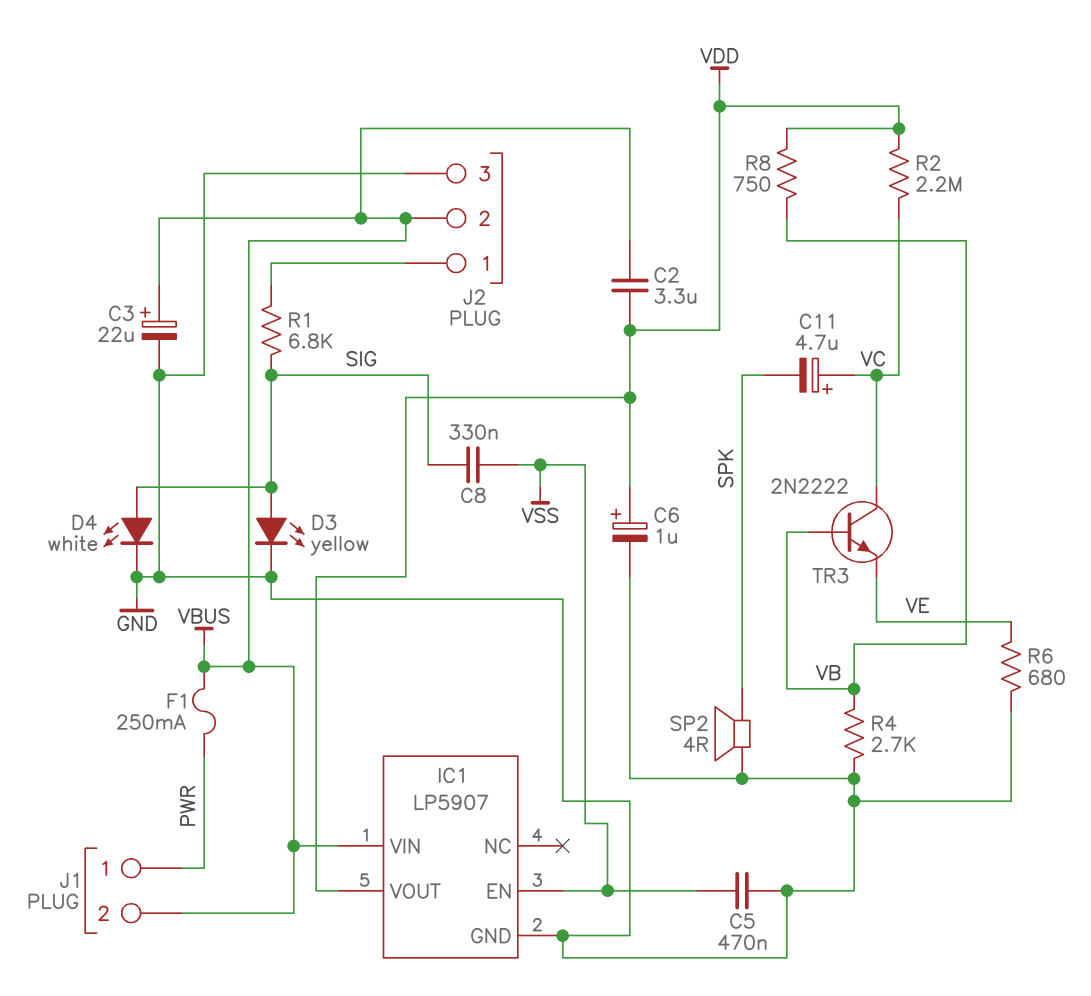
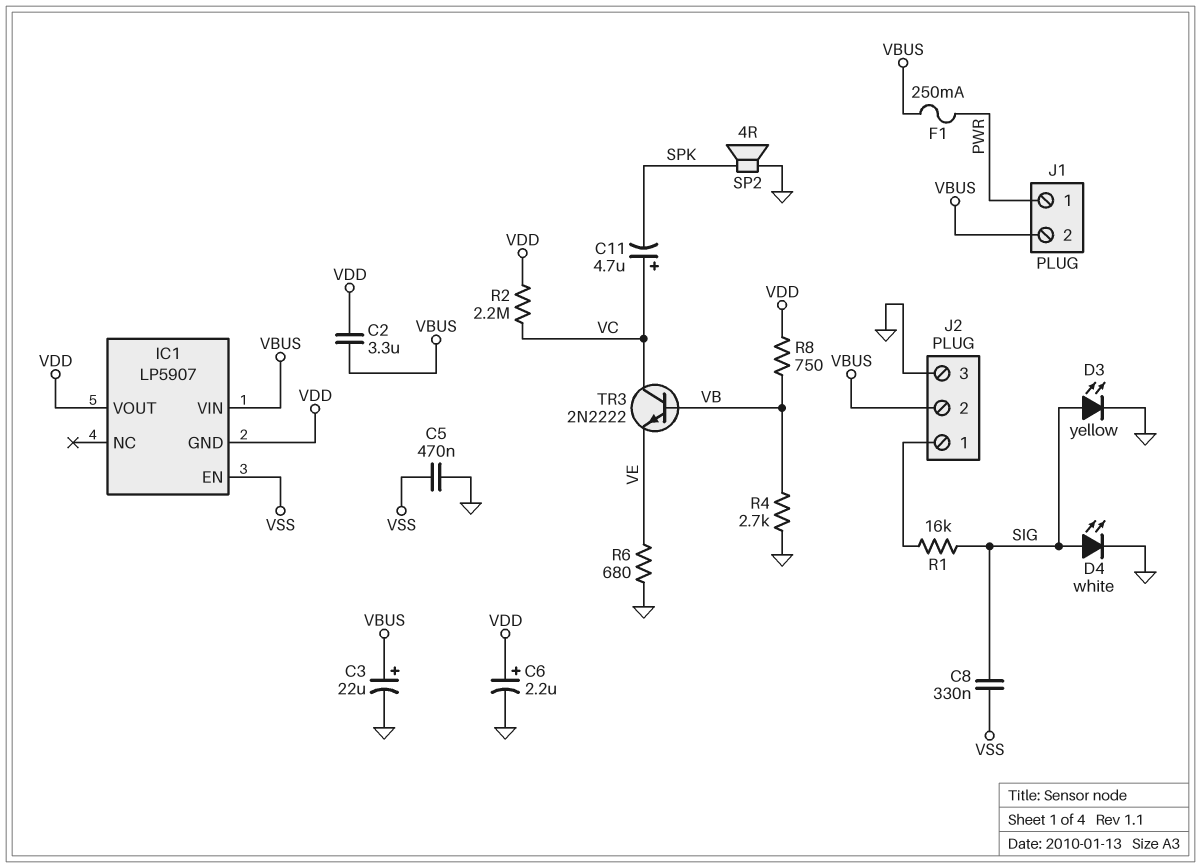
C6: 1uF (plus VDD, minus GND) -> 2.2uF (plus VDD, minus GND)
IC1 pin GND: GND -> VDD
R1: 6.8k (J2/1, SIG) -> 16k (J2/1, SIG)

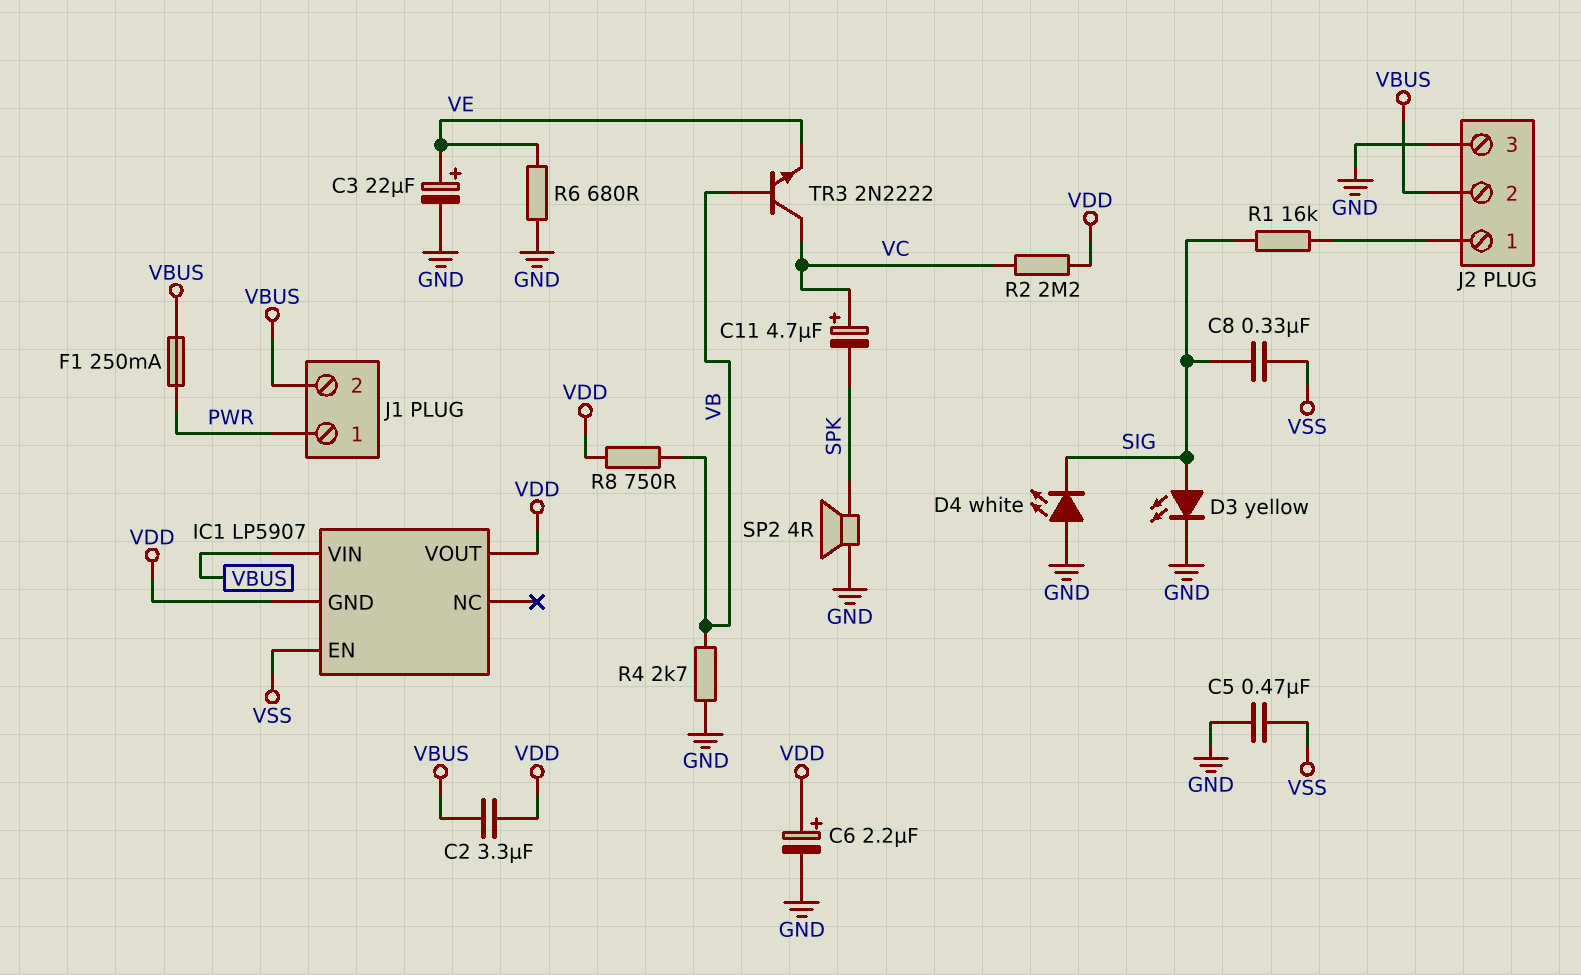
C3: 22uF (plus VBUS, minus GND) -> 22uF (plus VE, minus GND)
D4: LED white (A SIG, K GND) -> LED white (A GND, K SIG)

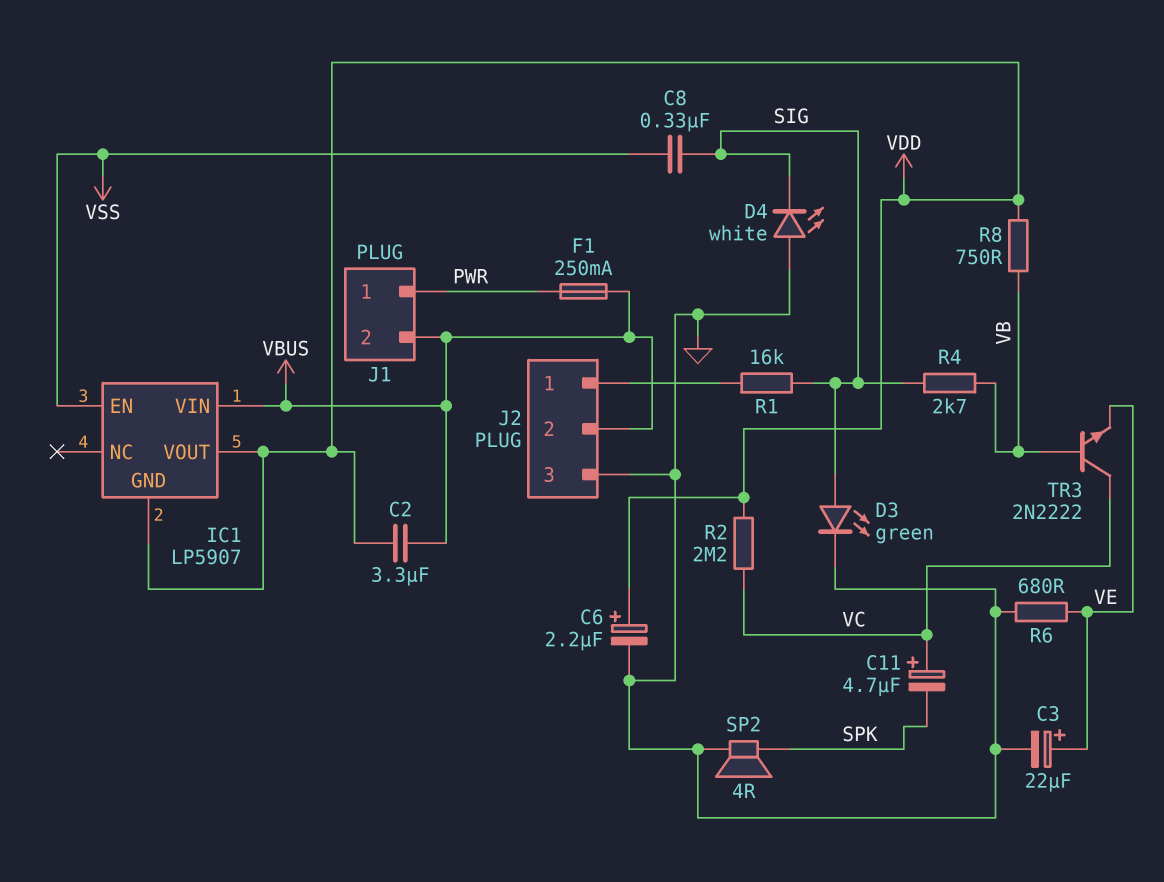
C5: 470nF (GND, VSS) -> none
D3: LED yellow (A SIG, K GND) -> LED green (A SIG, K GND)
R4: 2.7k (GND, VB) -> 2.7k (SIG, VB)

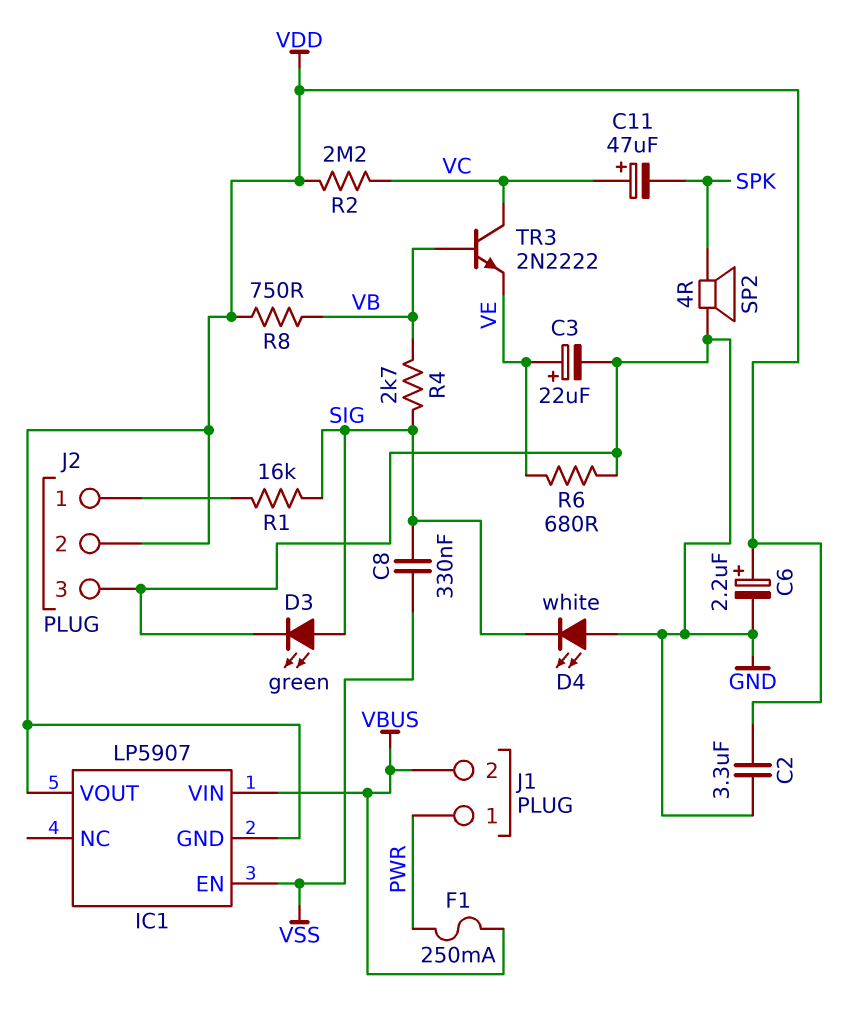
C2: 3.3uF (VBUS, VDD) -> 3.3uF (GND, VDD)
C11: 4.7uF (plus VC, minus SPK) -> 47uF (plus VC, minus SPK)
J2 pin 2: VBUS -> VDD

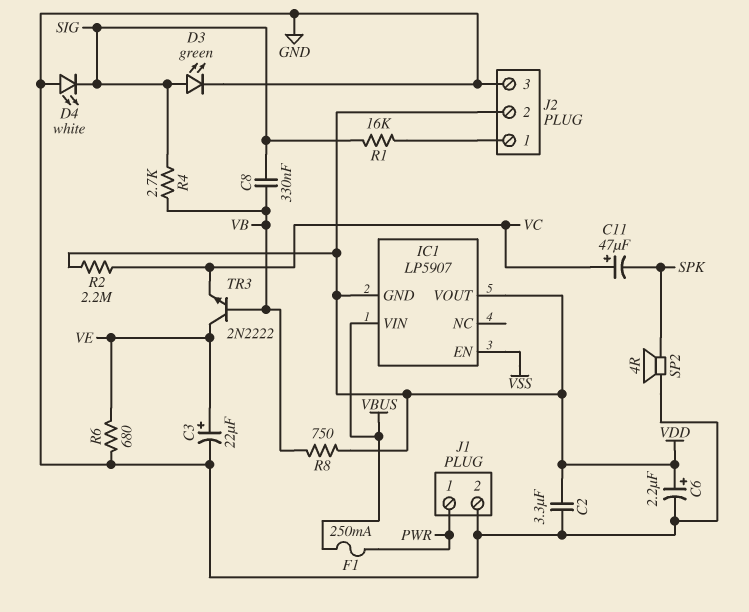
C8: 330nF (SIG, VSS) -> 330nF (SIG, VB)
J1 pin 2: VBUS -> GND
TR3: NPN 2N2222 (B VB, C VC, E VE) -> NPN 2N2222 (B VB, C VE, E VC)

